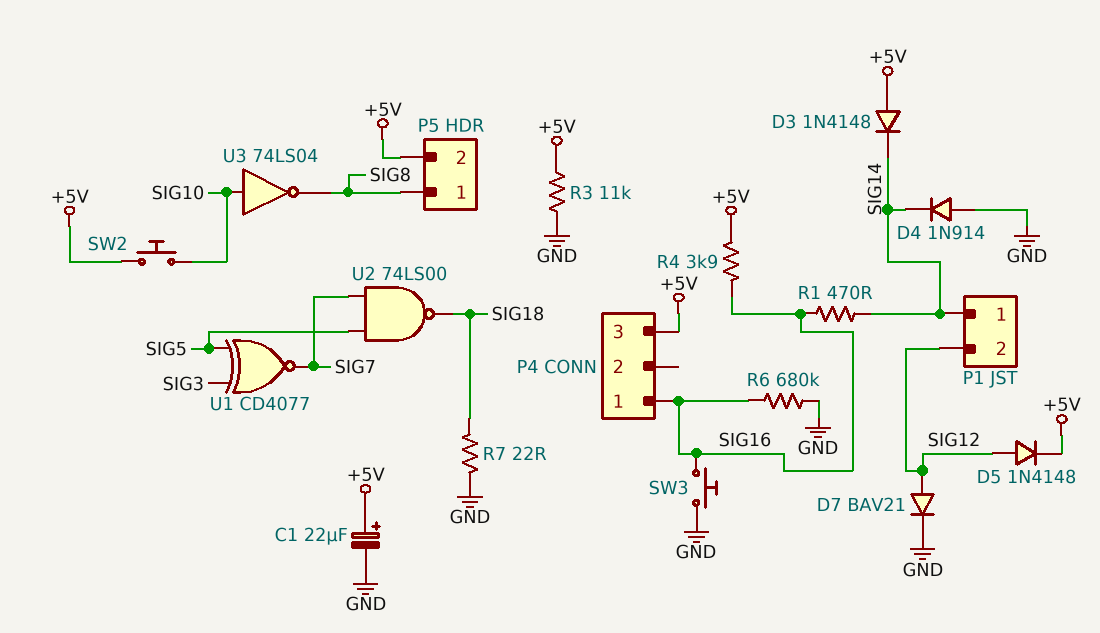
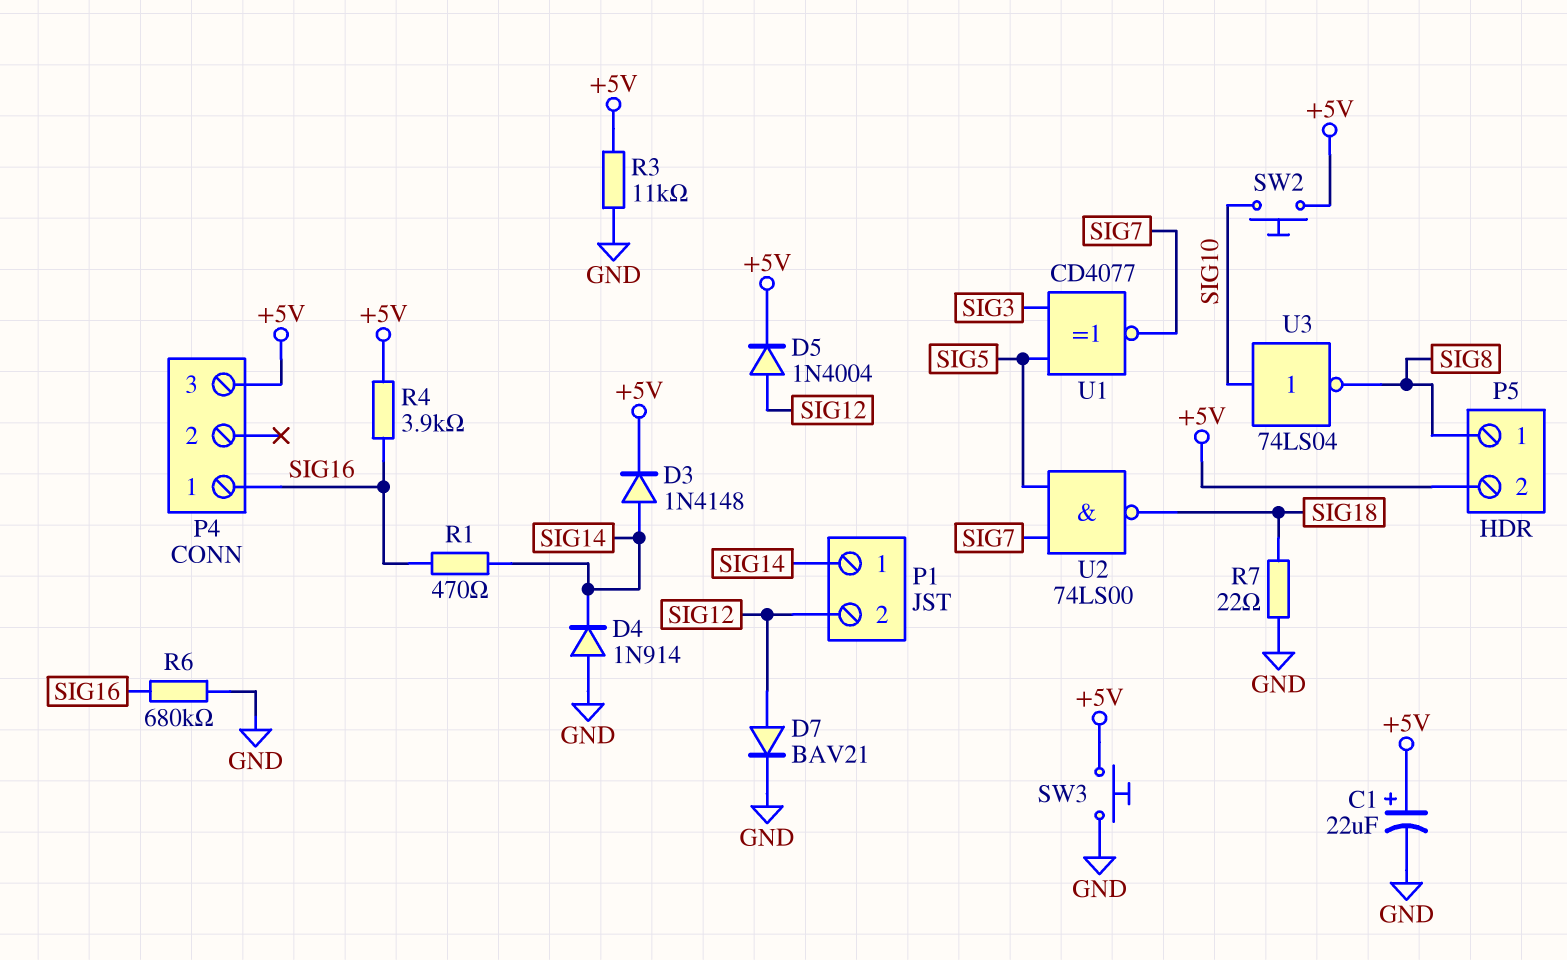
D3: diode 1N4148 (A +5V, K SIG14) -> diode 1N4148 (A SIG14, K +5V)
D5: diode 1N4148 (A SIG12, K +5V) -> diode 1N4004 (A SIG12, K +5V)
SW3: button (GND, SIG16) -> button (+5V, GND)

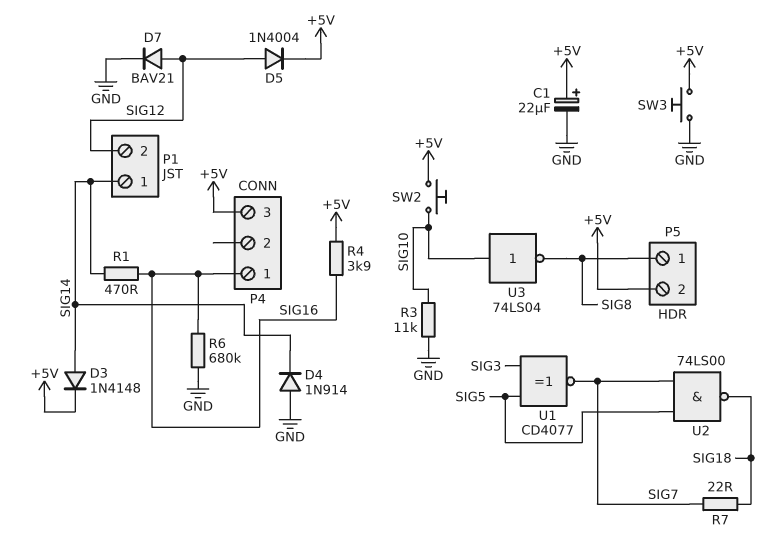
R3: 11k (+5V, GND) -> 11k (GND, SIG10)
R7: 22 (GND, SIG18) -> 22 (SIG7, SIG18)

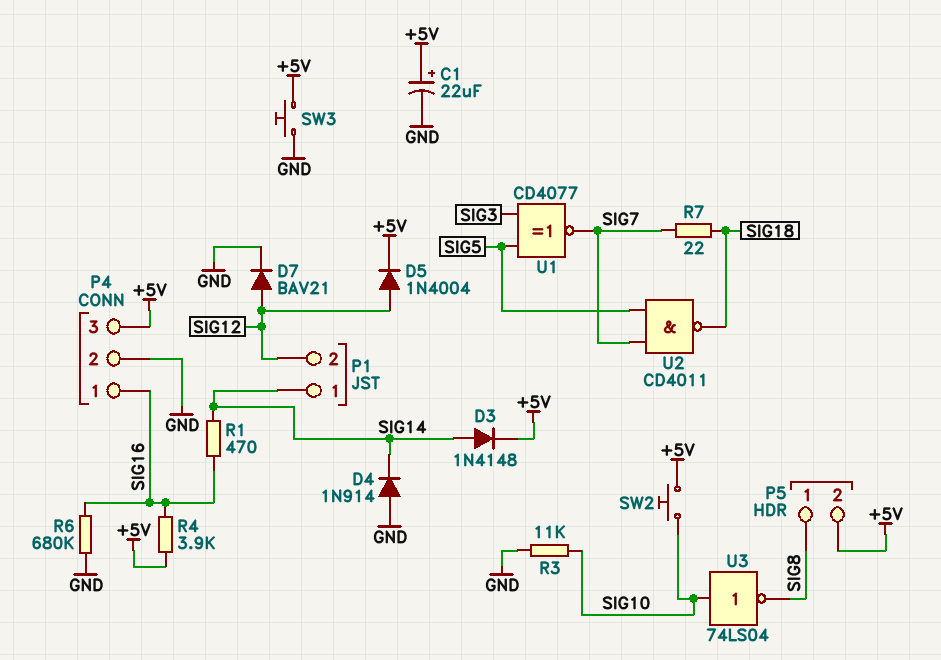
P4 pin 2: none -> GND
U2: NAND 74LS00 (in SIG5, in SIG7, out SIG18) -> NAND CD4011 (in SIG5, in SIG7, out SIG18)

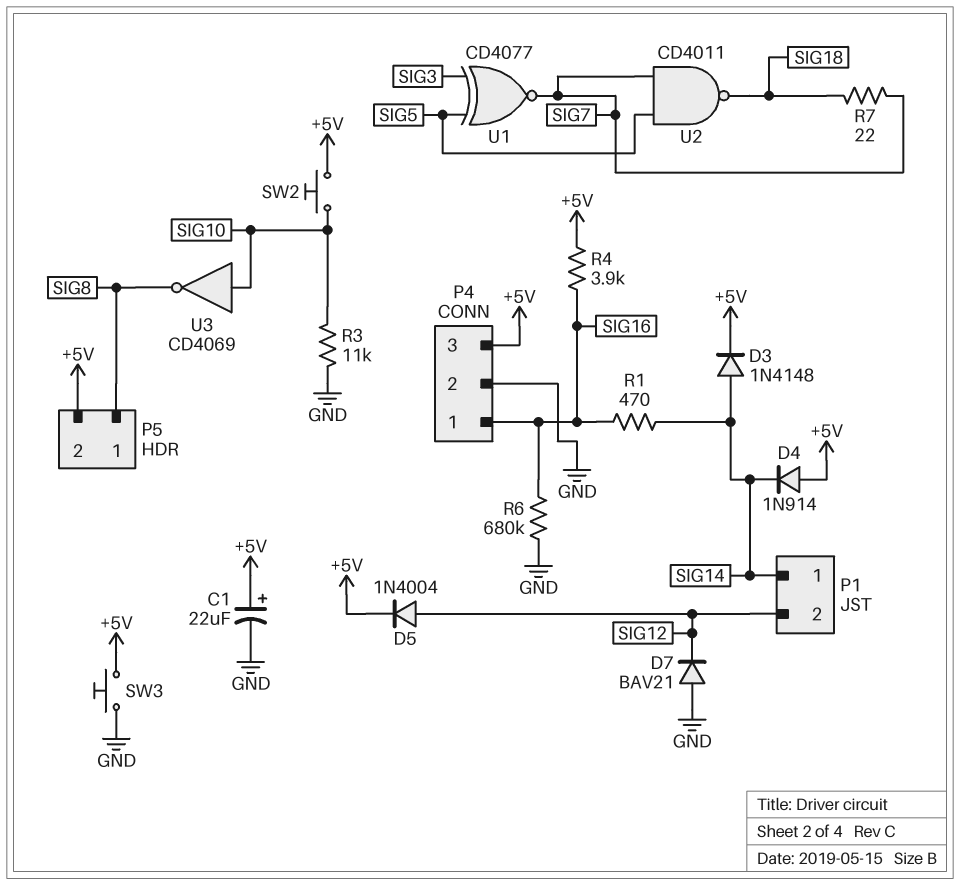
D4: diode 1N914 (A GND, K SIG14) -> diode 1N914 (A +5V, K SIG14)
D7: diode BAV21 (A SIG12, K GND) -> diode BAV21 (A GND, K SIG12)
U3: NOT 74LS04 (in SIG10, out SIG8) -> NOT CD4069 (in SIG10, out SIG8)

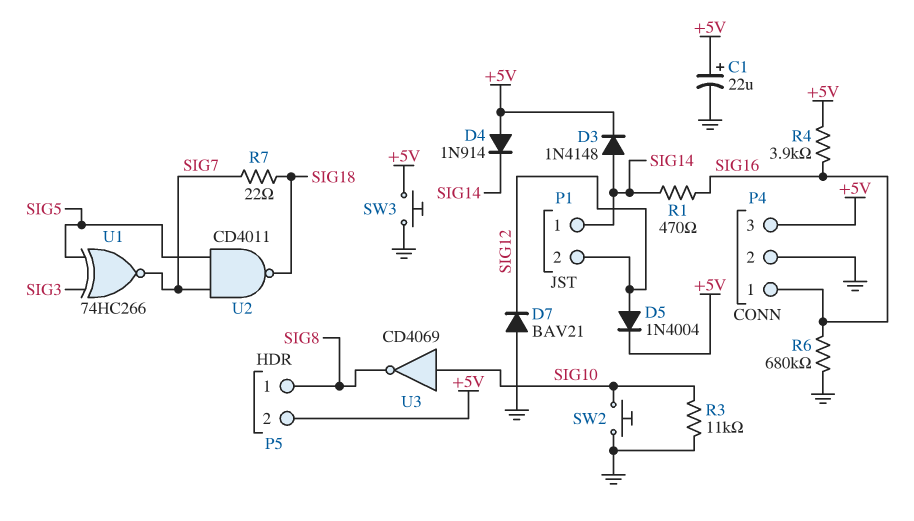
SW2: button (+5V, SIG10) -> button (GND, SIG10)
U1: XNOR CD4077 (in SIG3, in SIG5, out SIG7) -> XNOR 74HC266 (in SIG3, in SIG5, out SIG7)

